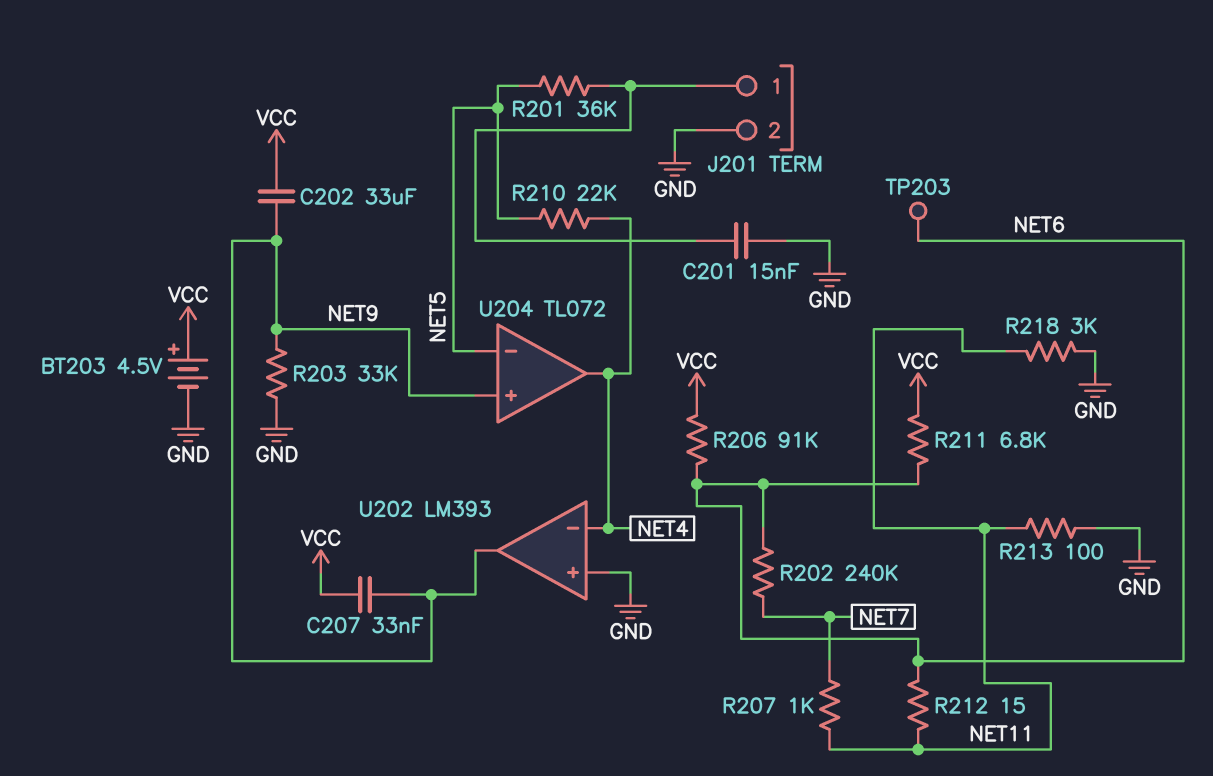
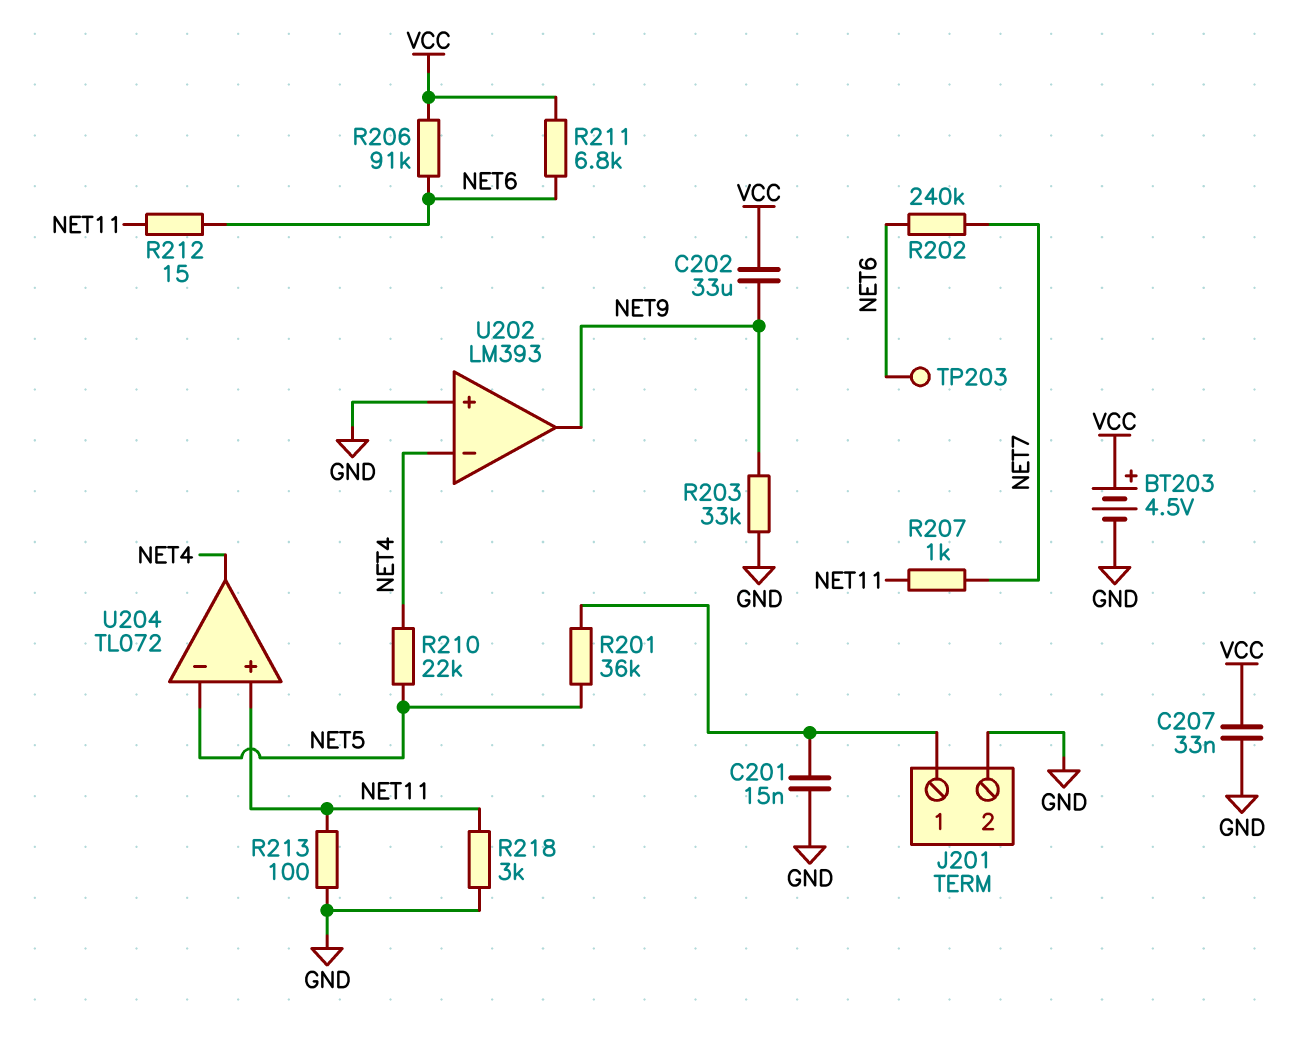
C207: 33nF (NET9, VCC) -> 33nF (GND, VCC)
U204 pin in+: NET9 -> NET11

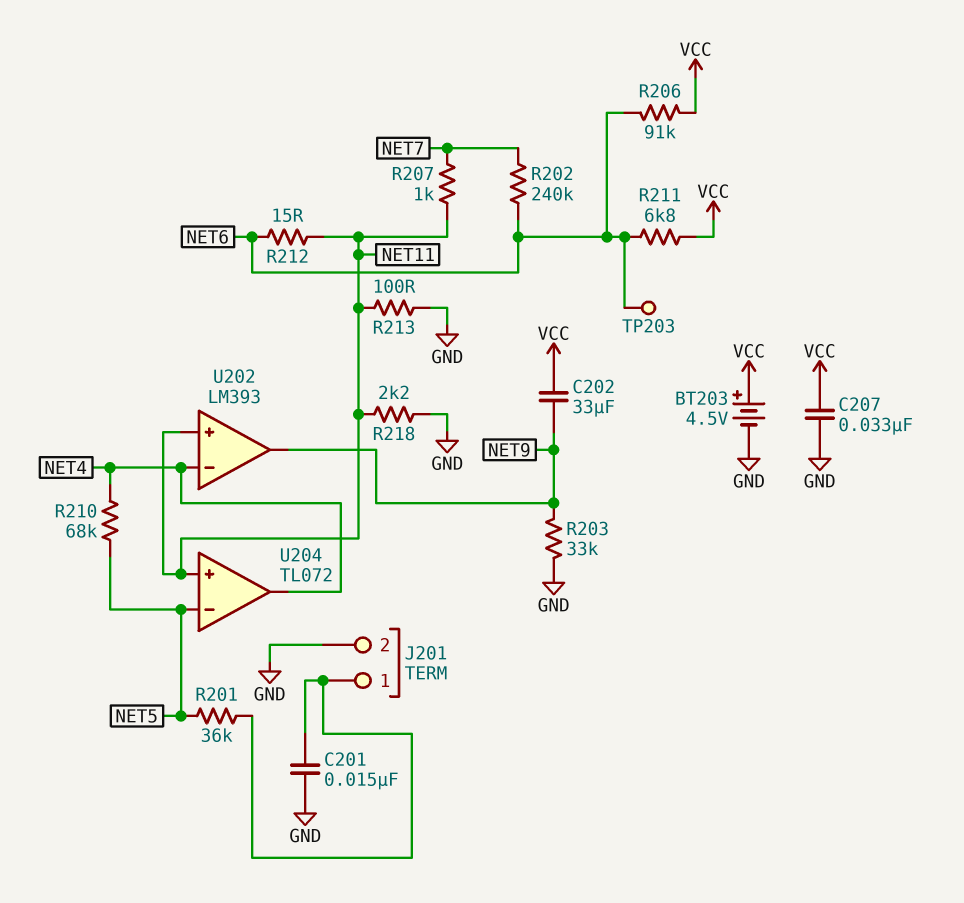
R210: 22k (NET4, NET5) -> 68k (NET4, NET5)
R218: 3k (GND, NET11) -> 2.2k (GND, NET11)
U202 pin in+: GND -> NET11

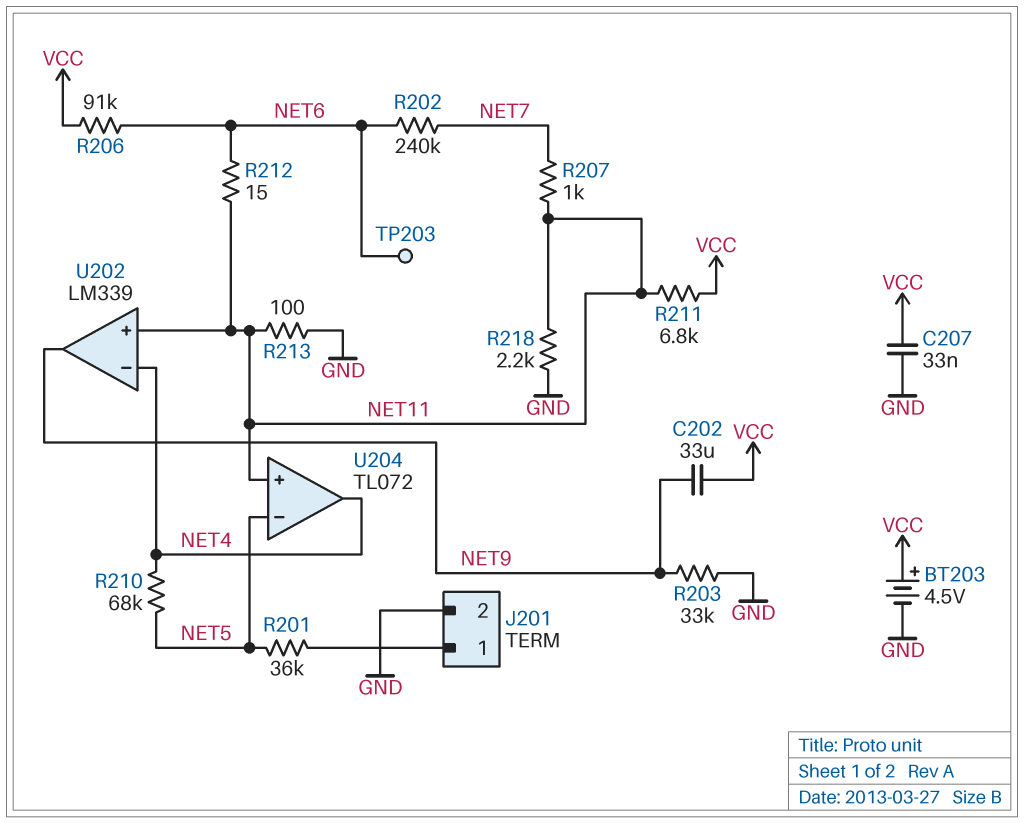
C201: 15nF (GND, J201/1) -> none
R211: 6.8k (NET6, VCC) -> 6.8k (NET11, VCC)
U202: LM393 -> LM339

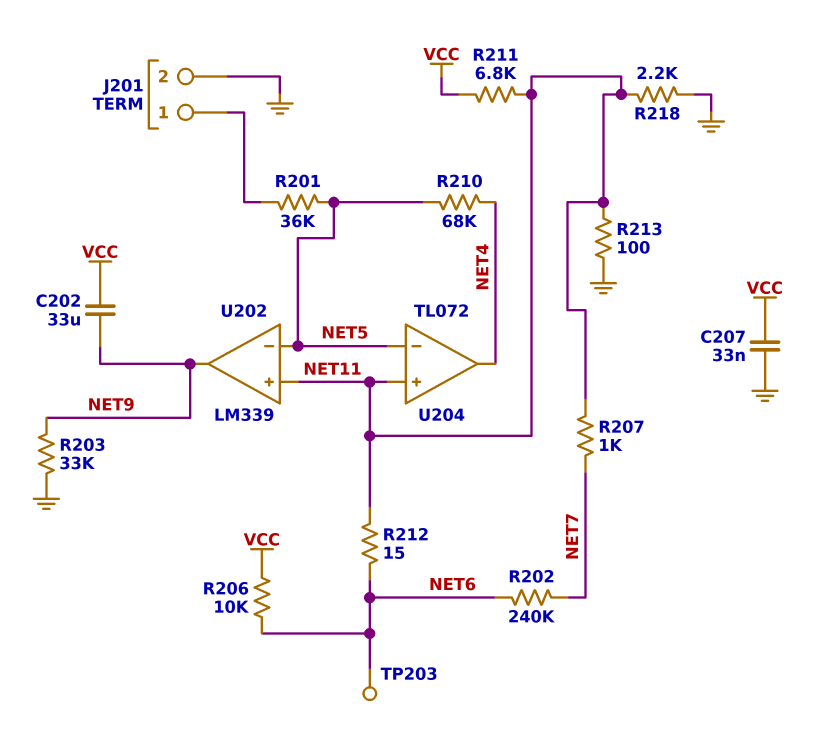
BT203: 4.5V (plus VCC, minus GND) -> none
R206: 91k (NET6, VCC) -> 10k (NET6, VCC)
U202 pin in-: NET4 -> NET5

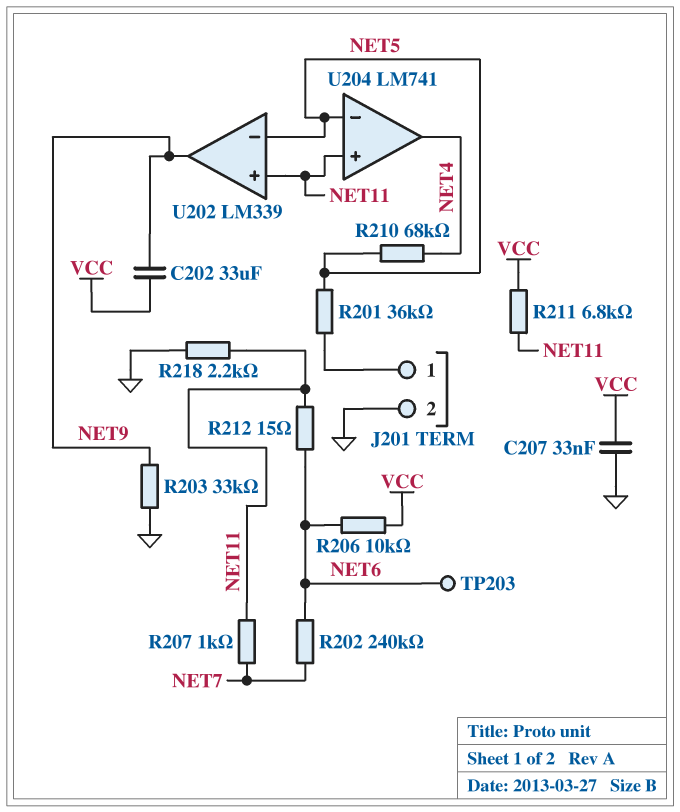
R213: 100 (GND, NET11) -> none
U204: TL072 -> LM741

